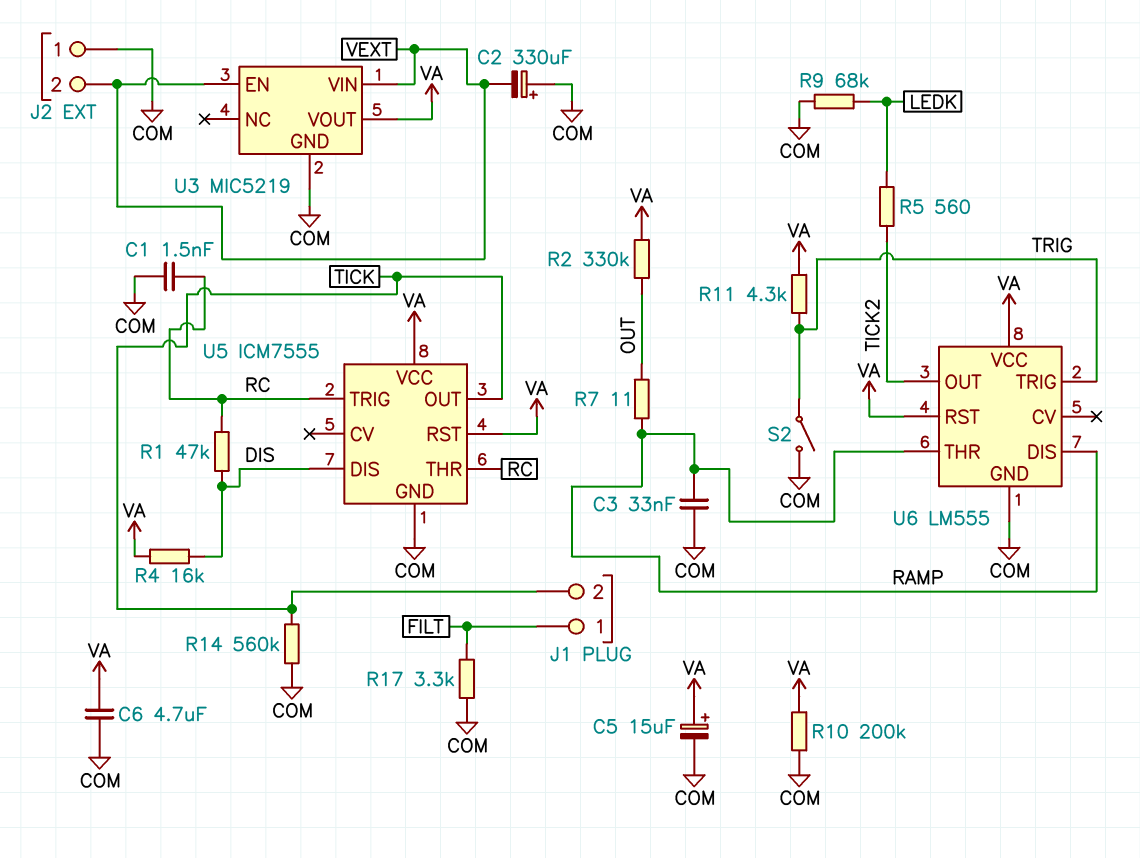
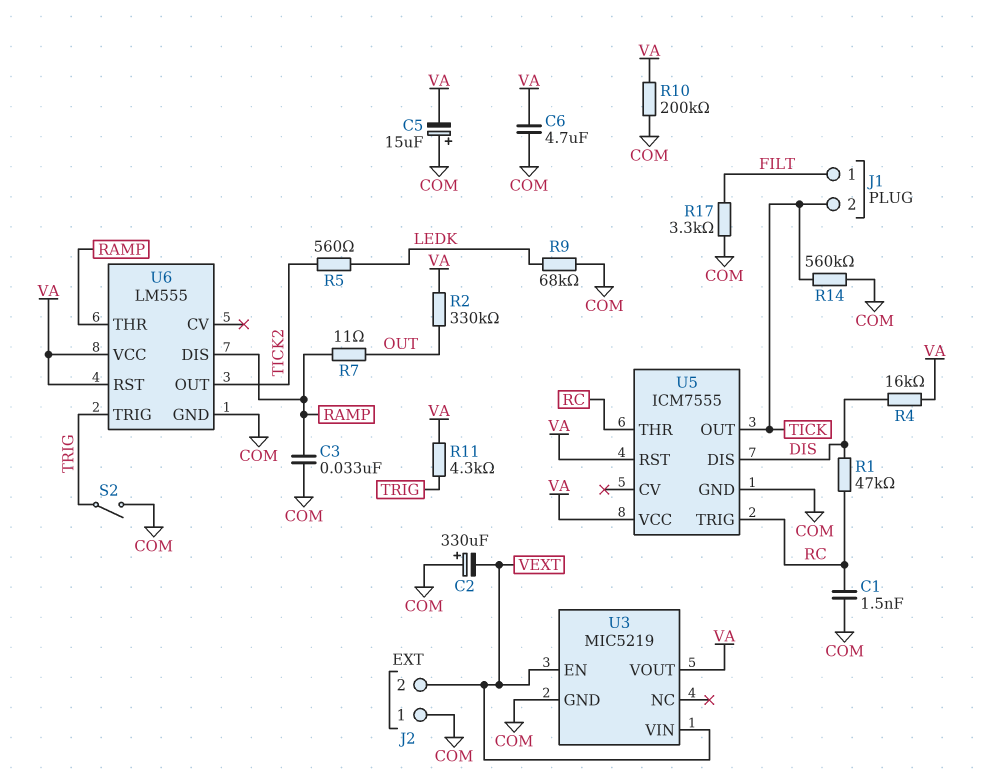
C5: 15uF (plus VA, minus COM) -> 15uF (plus COM, minus VA)

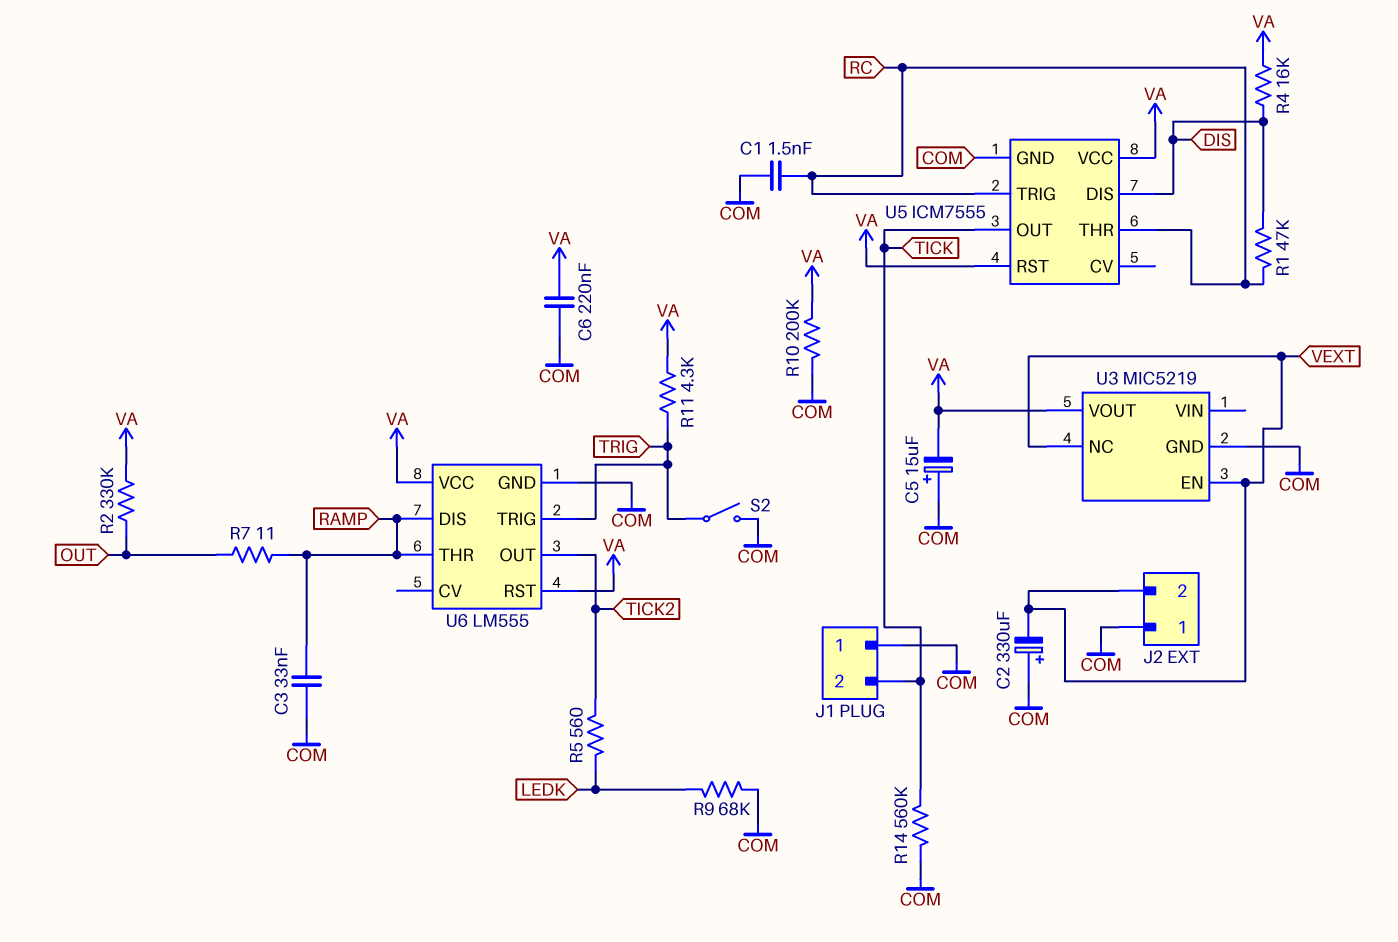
C6: 4.7uF (COM, VA) -> 220nF (COM, VA)
J1 pin 1: FILT -> COM
R17: 3.3k (COM, FILT) -> none
U3 pin NC: none -> VEXT
U3 pin VIN: VEXT -> none

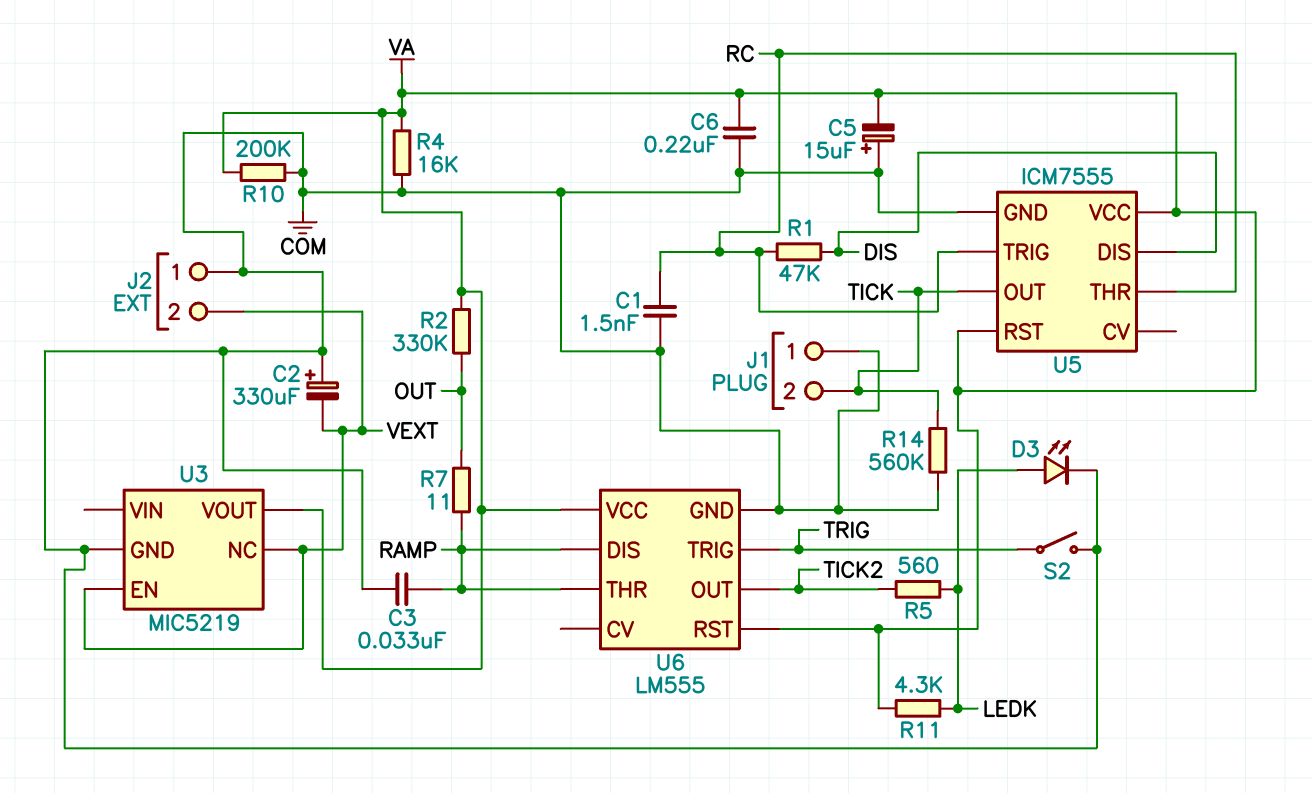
D3: none -> LED (A LEDK, K COM)
R4: 16k (DIS, VA) -> 16k (COM, VA)
R9: 68k (COM, LEDK) -> none
R11: 4.3k (TRIG, VA) -> 4.3k (LEDK, VA)

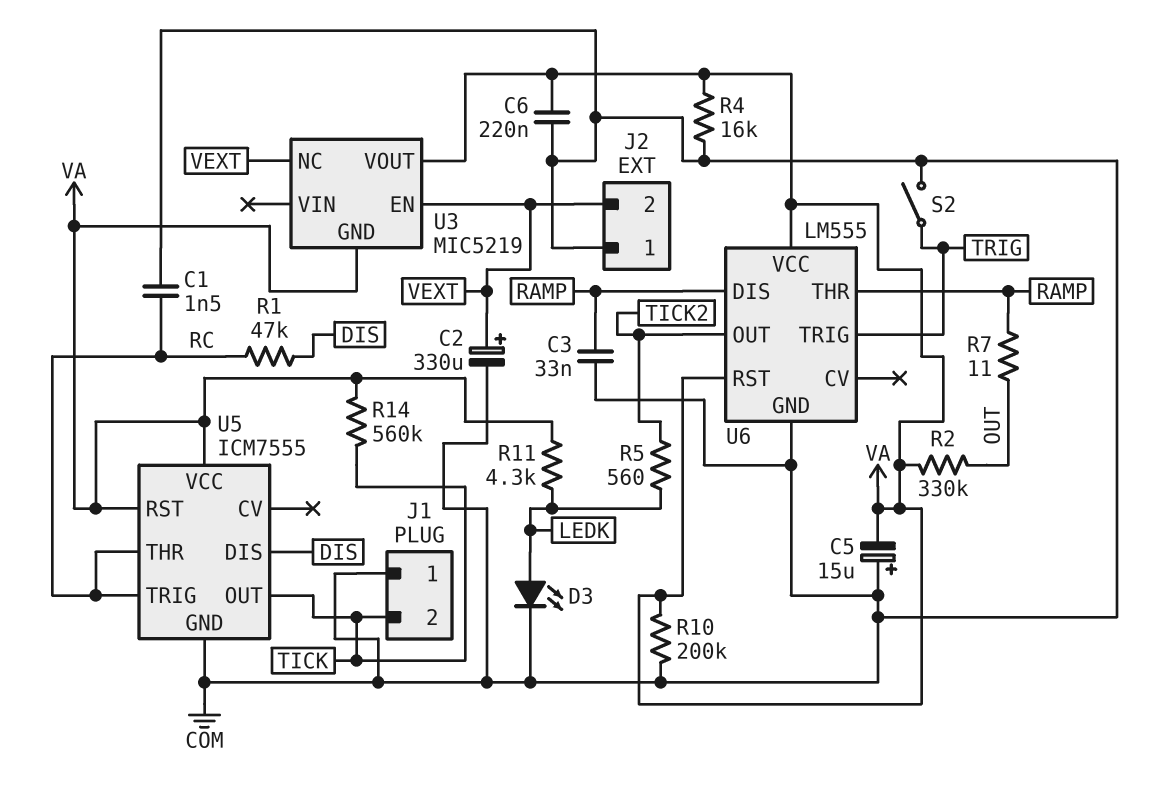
C2: 330uF (plus COM, minus VEXT) -> 330uF (plus VEXT, minus COM)
R14: 560k (COM, TICK) -> 560k (TICK, VA)
U3 pin GND: COM -> VA

